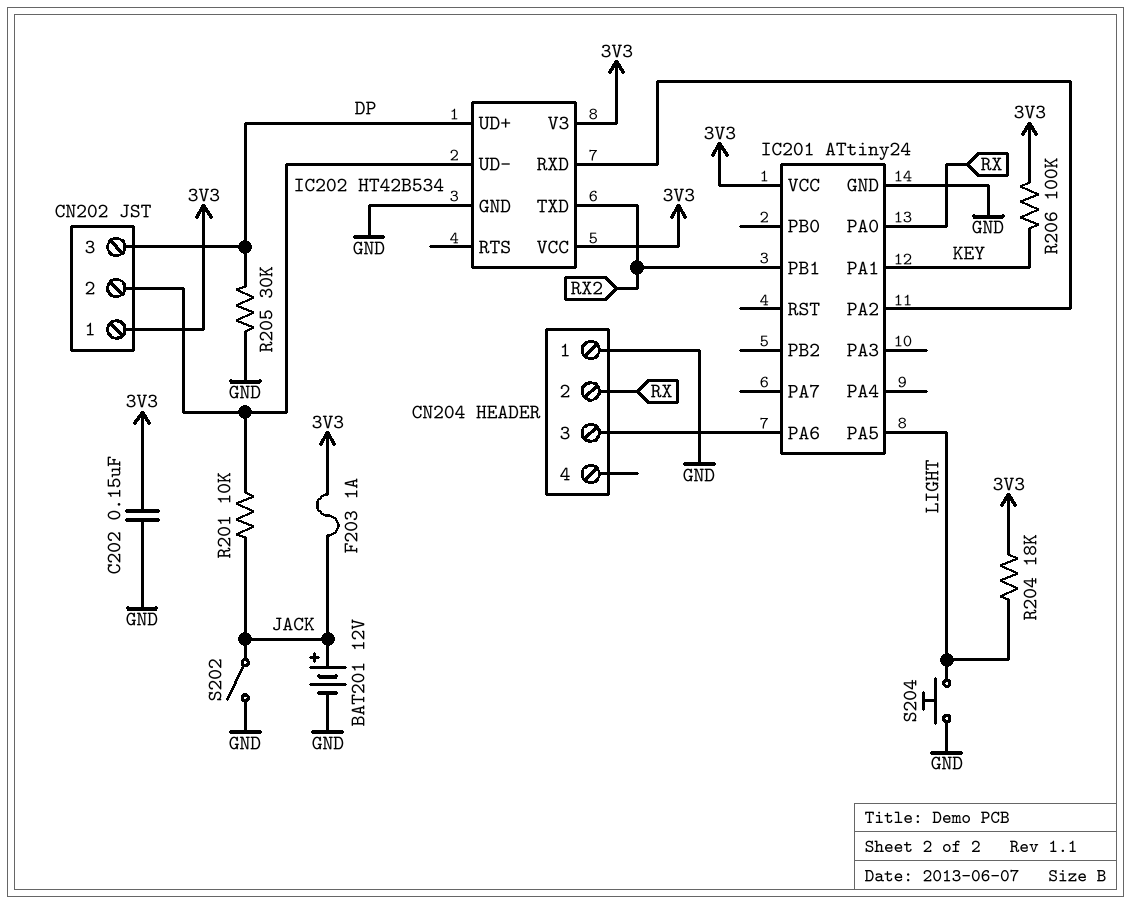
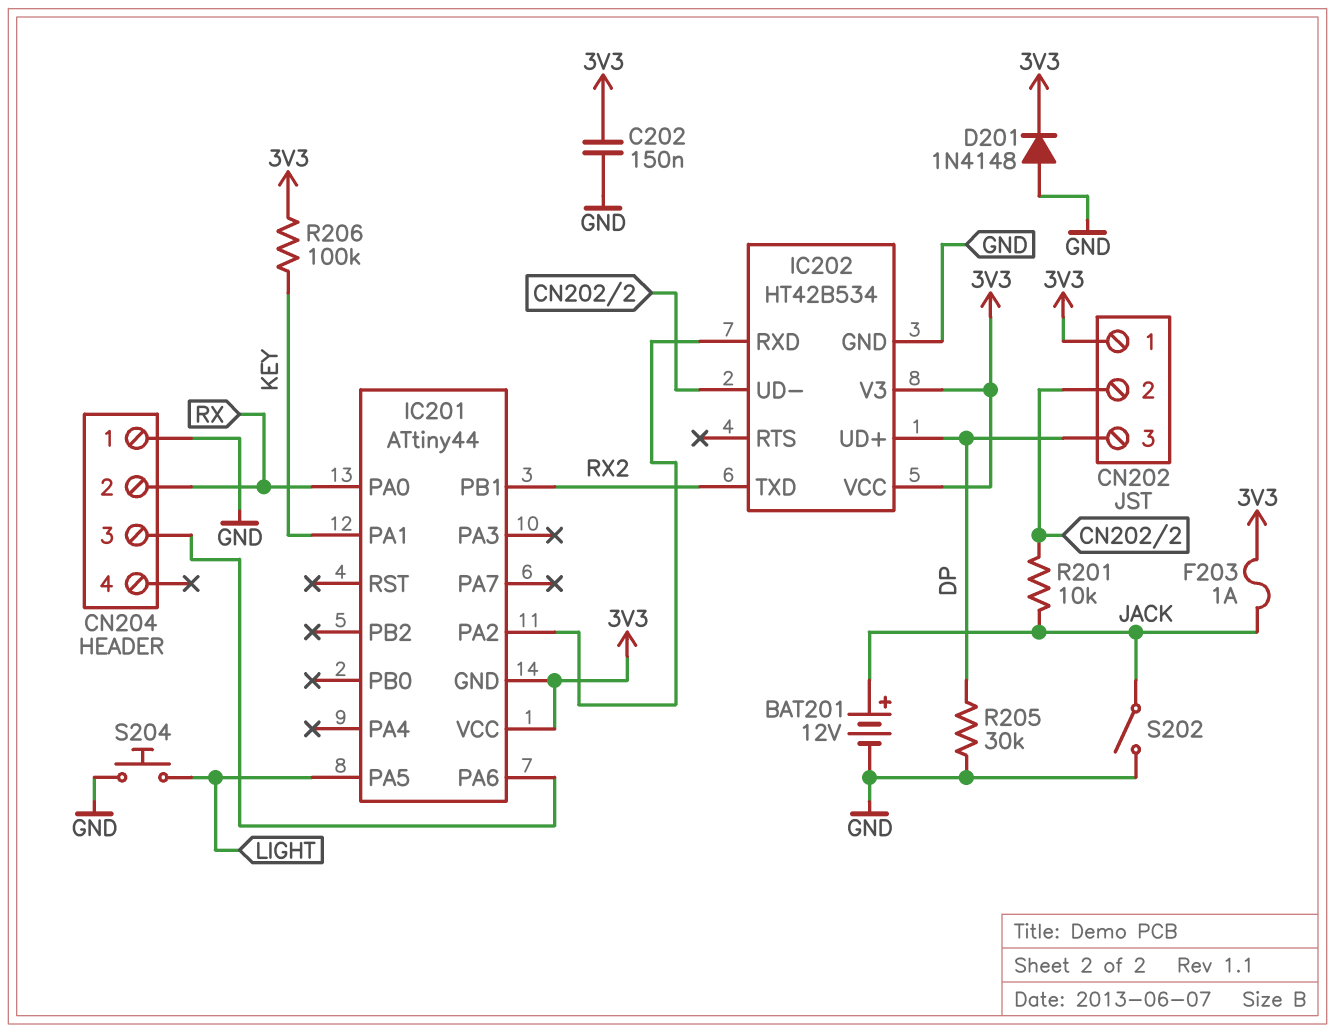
D201: none -> diode 1N4148 (A GND, K 3V3)
IC201: ATtiny24 -> ATtiny44
IC201 pin GND: GND -> 3V3
R204: 18k (3V3, LIGHT) -> none

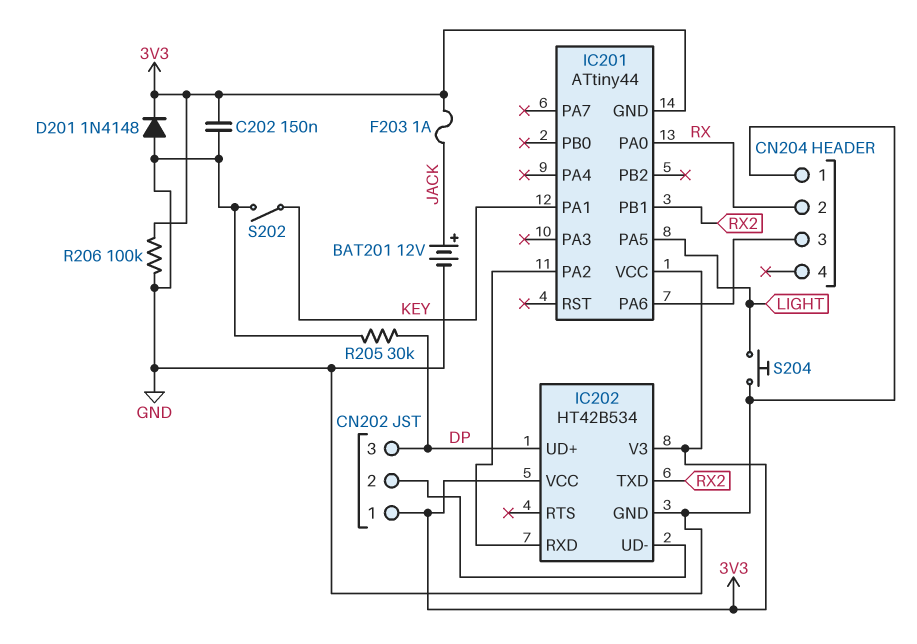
R201: 10k (CN202/2, JACK) -> none
R206: 100k (3V3, KEY) -> 100k (3V3, GND)
S202: switch (GND, JACK) -> switch (GND, KEY)

